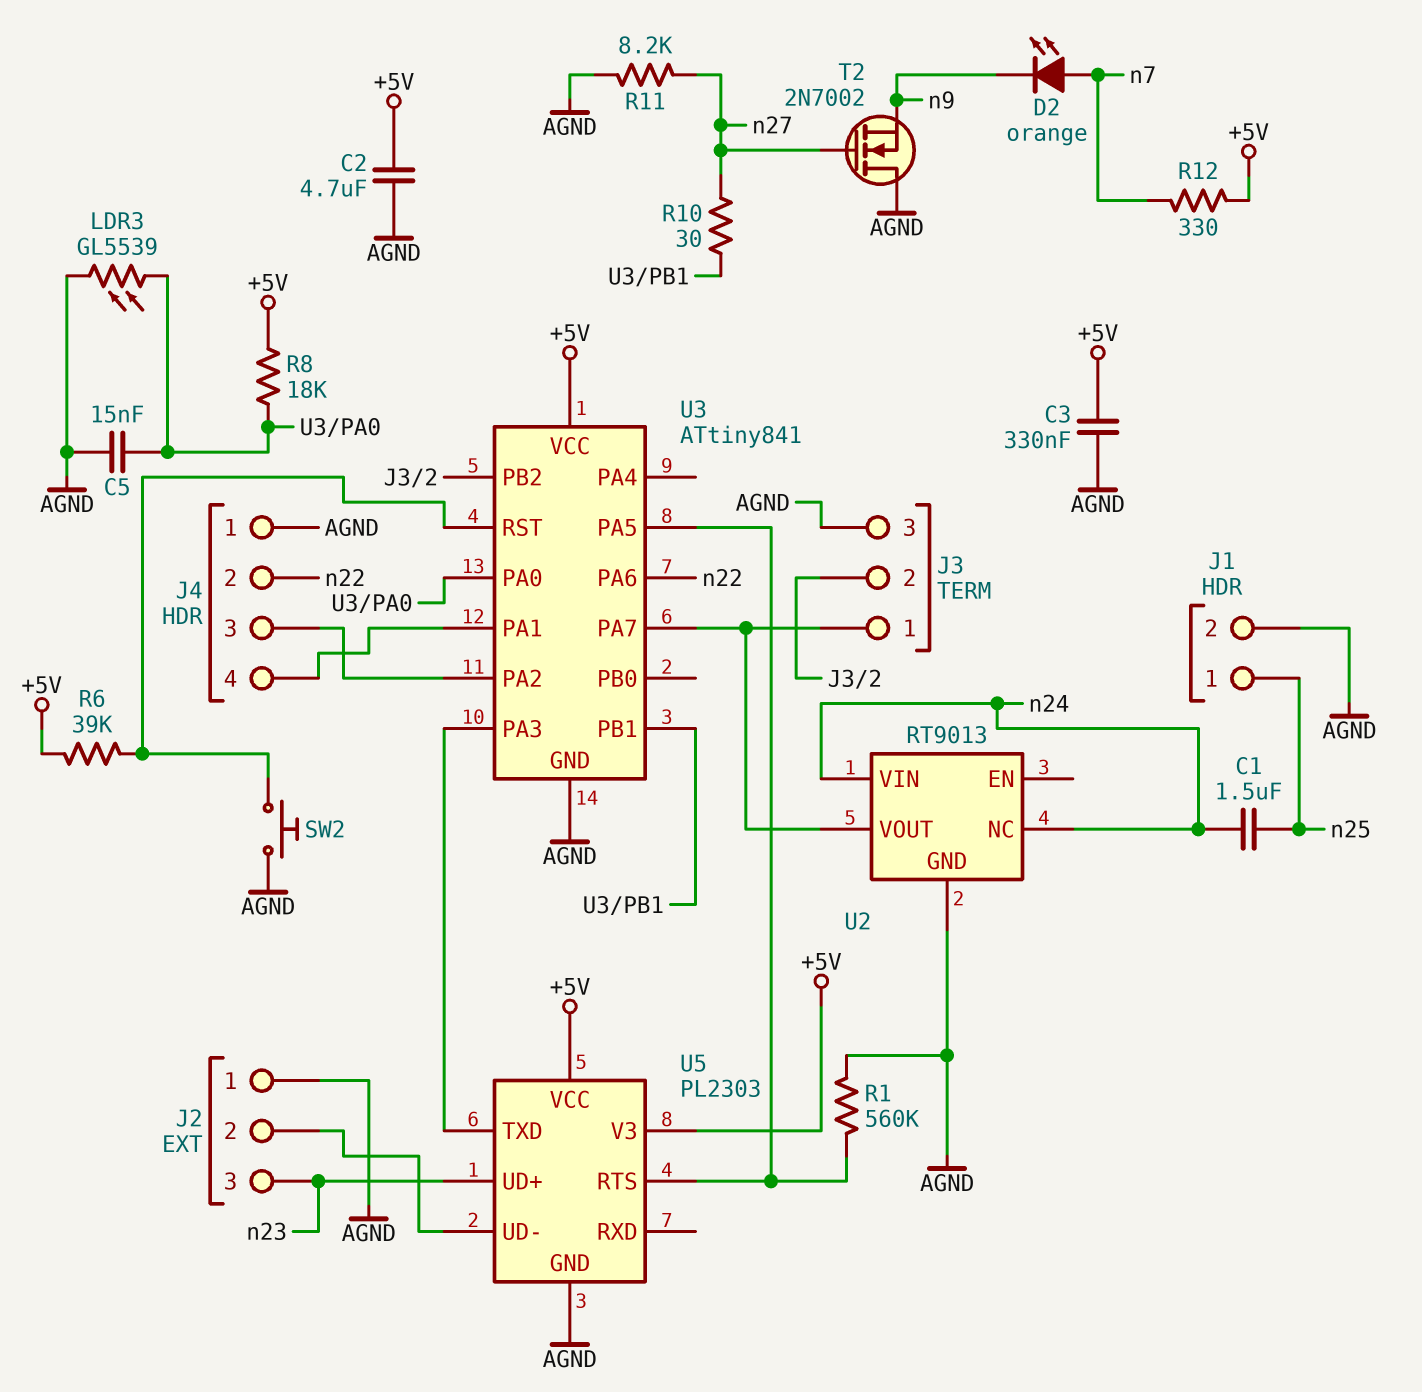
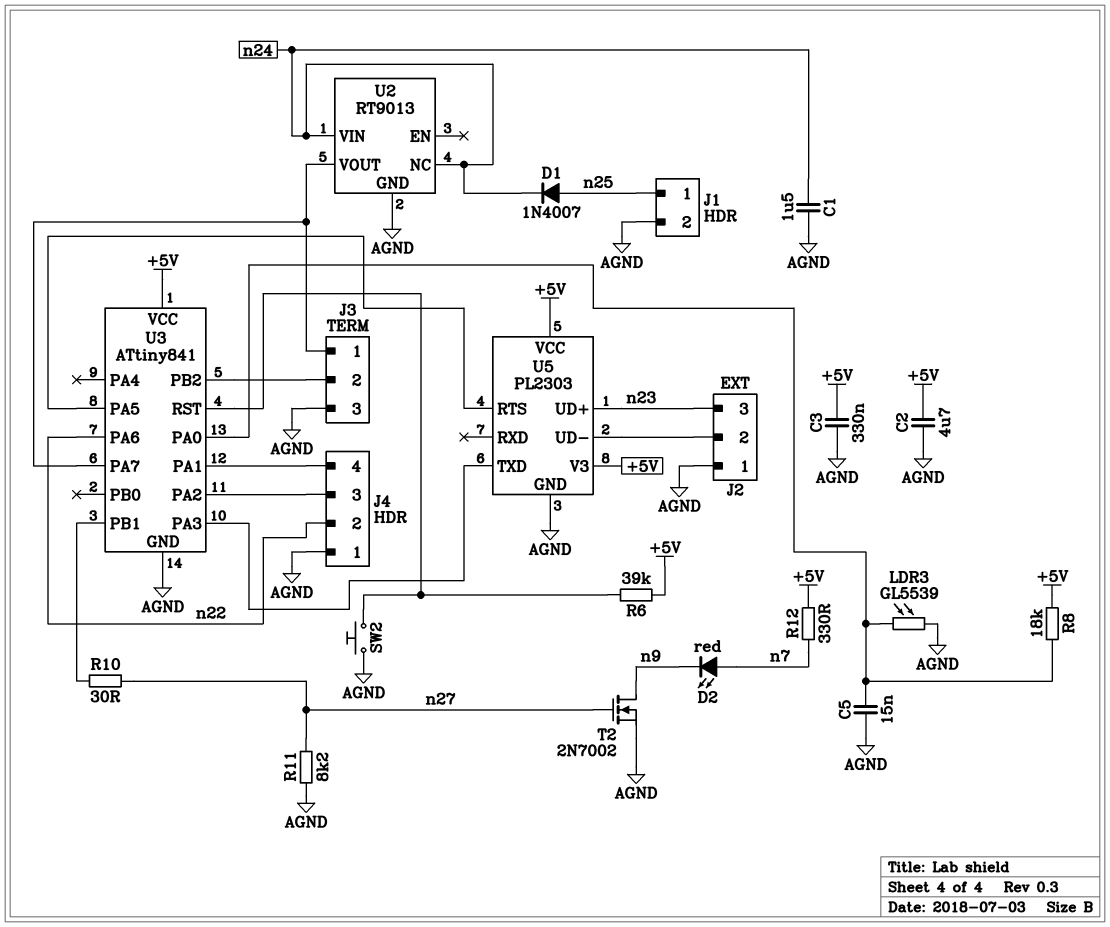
C1: 1.5uF (n24, n25) -> 1.5uF (AGND, n24)
D1: none -> diode 1N4007 (A n25, K n24)
D2: LED orange (A n7, K n9) -> LED red (A n7, K n9)
R1: 560k (AGND, U3/PA5) -> none
T2: NMOS 2N7002 (G n27, D AGND, S n9) -> NMOS 2N7002 (G n27, D n9, S AGND)

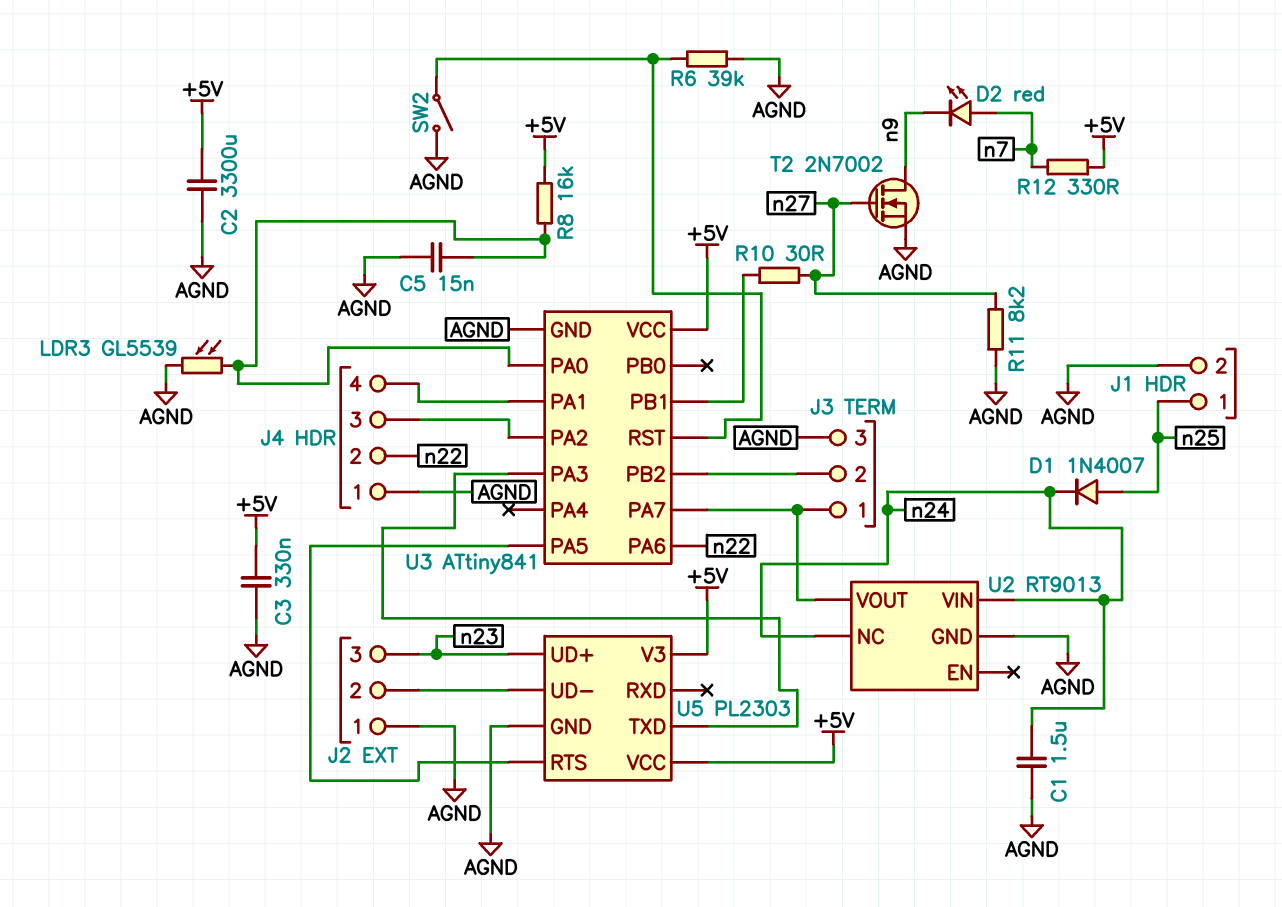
C2: 4.7uF (+5V, AGND) -> 3300uF (+5V, AGND)
R6: 39k (+5V, U3/RST) -> 39k (AGND, U3/RST)
R8: 18k (+5V, U3/PA0) -> 16k (+5V, U3/PA0)
SW2: button (AGND, U3/RST) -> switch (AGND, U3/RST)

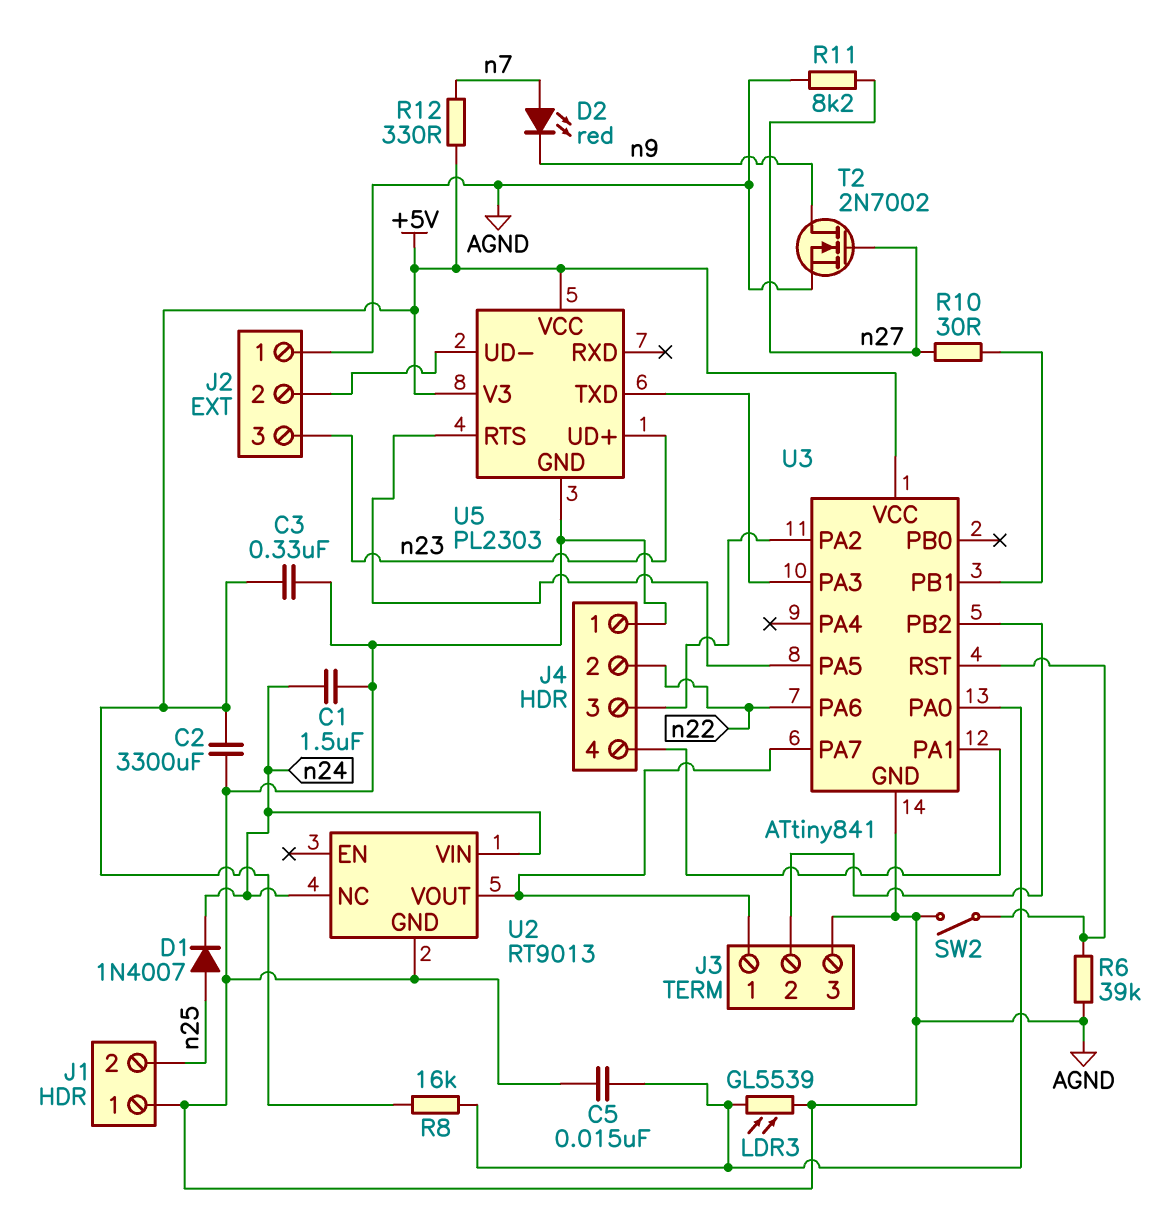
J1 pin 1: n25 -> AGND
J1 pin 2: AGND -> n25

